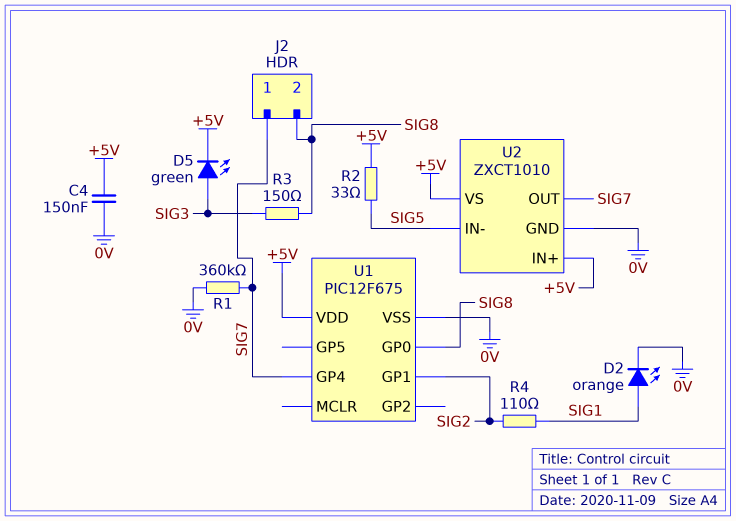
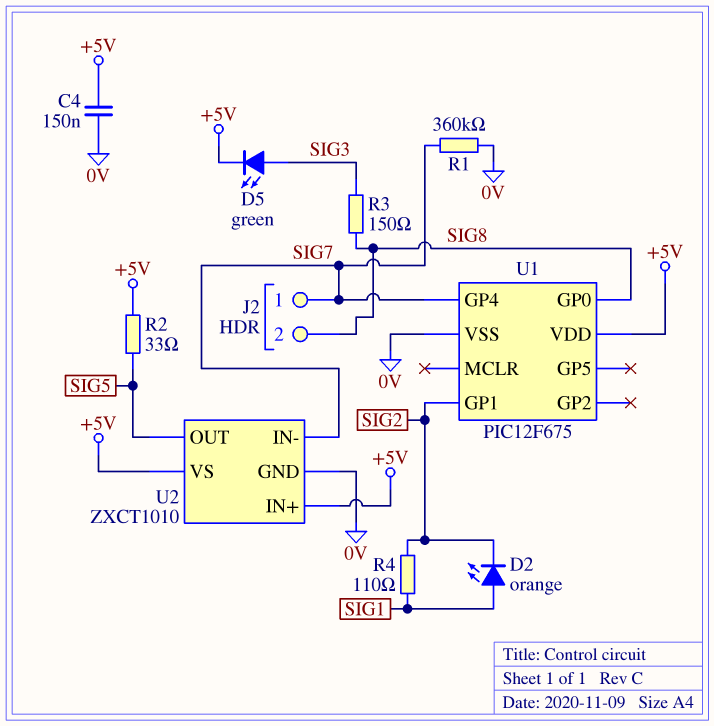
D2: LED orange (A SIG1, K 0V) -> LED orange (A SIG1, K SIG2)
U2 pin IN-: SIG5 -> SIG7
U2 pin OUT: SIG7 -> SIG5

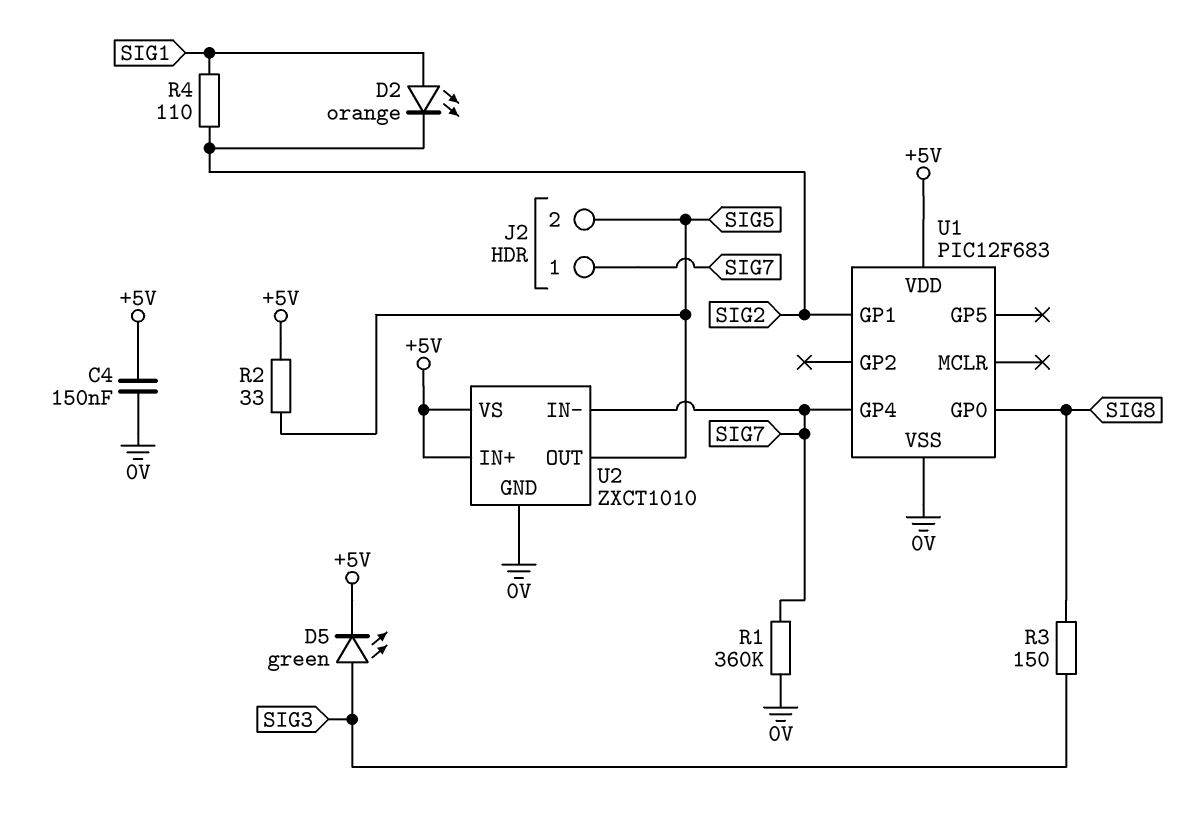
J2 pin 2: SIG8 -> SIG5
U1: PIC12F675 -> PIC12F683

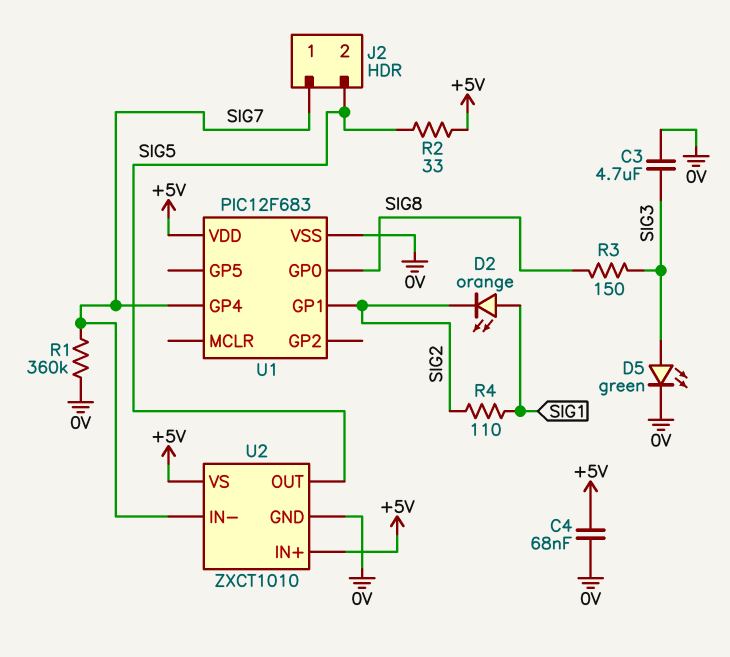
C3: none -> 4.7uF (0V, SIG3)
C4: 150nF (+5V, 0V) -> 68nF (+5V, 0V)
D5: LED green (A SIG3, K +5V) -> LED green (A SIG3, K 0V)

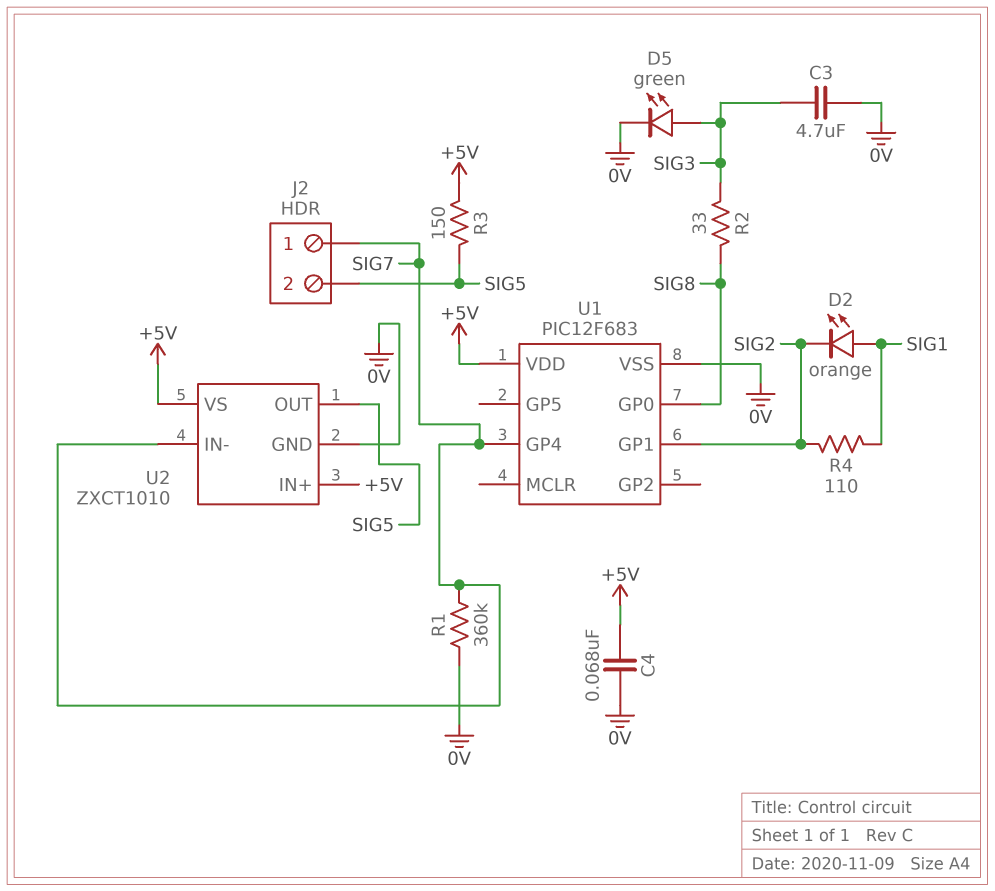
R2: 33 (+5V, SIG5) -> 33 (SIG3, SIG8)
R3: 150 (SIG3, SIG8) -> 150 (+5V, SIG5)

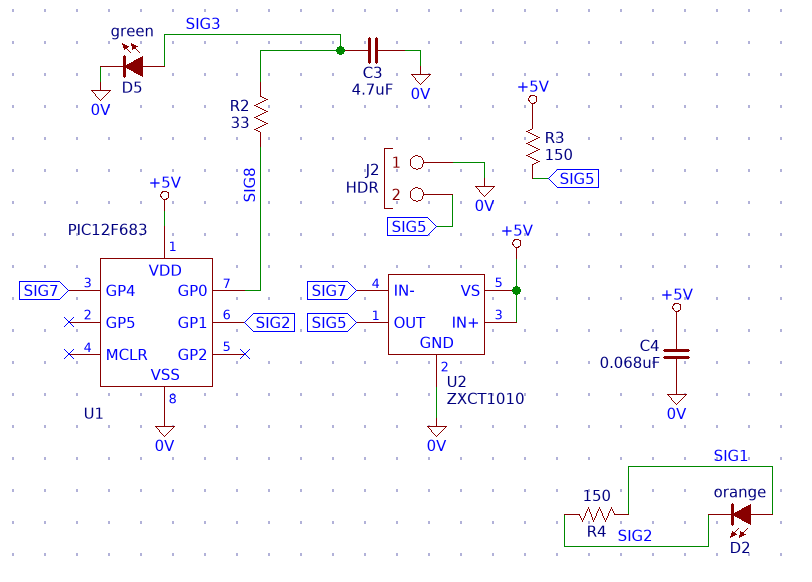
J2 pin 1: SIG7 -> 0V
R1: 360k (0V, SIG7) -> none
R4: 110 (SIG1, SIG2) -> 150 (SIG1, SIG2)

